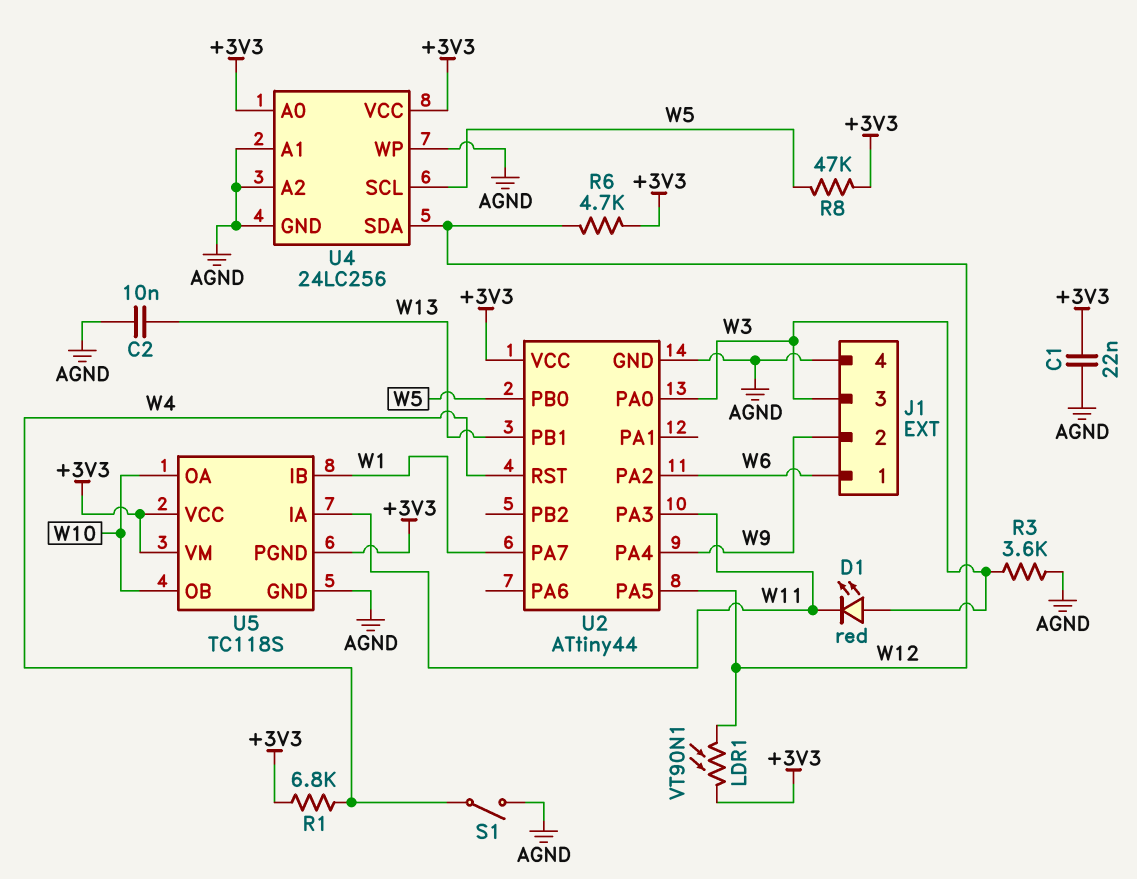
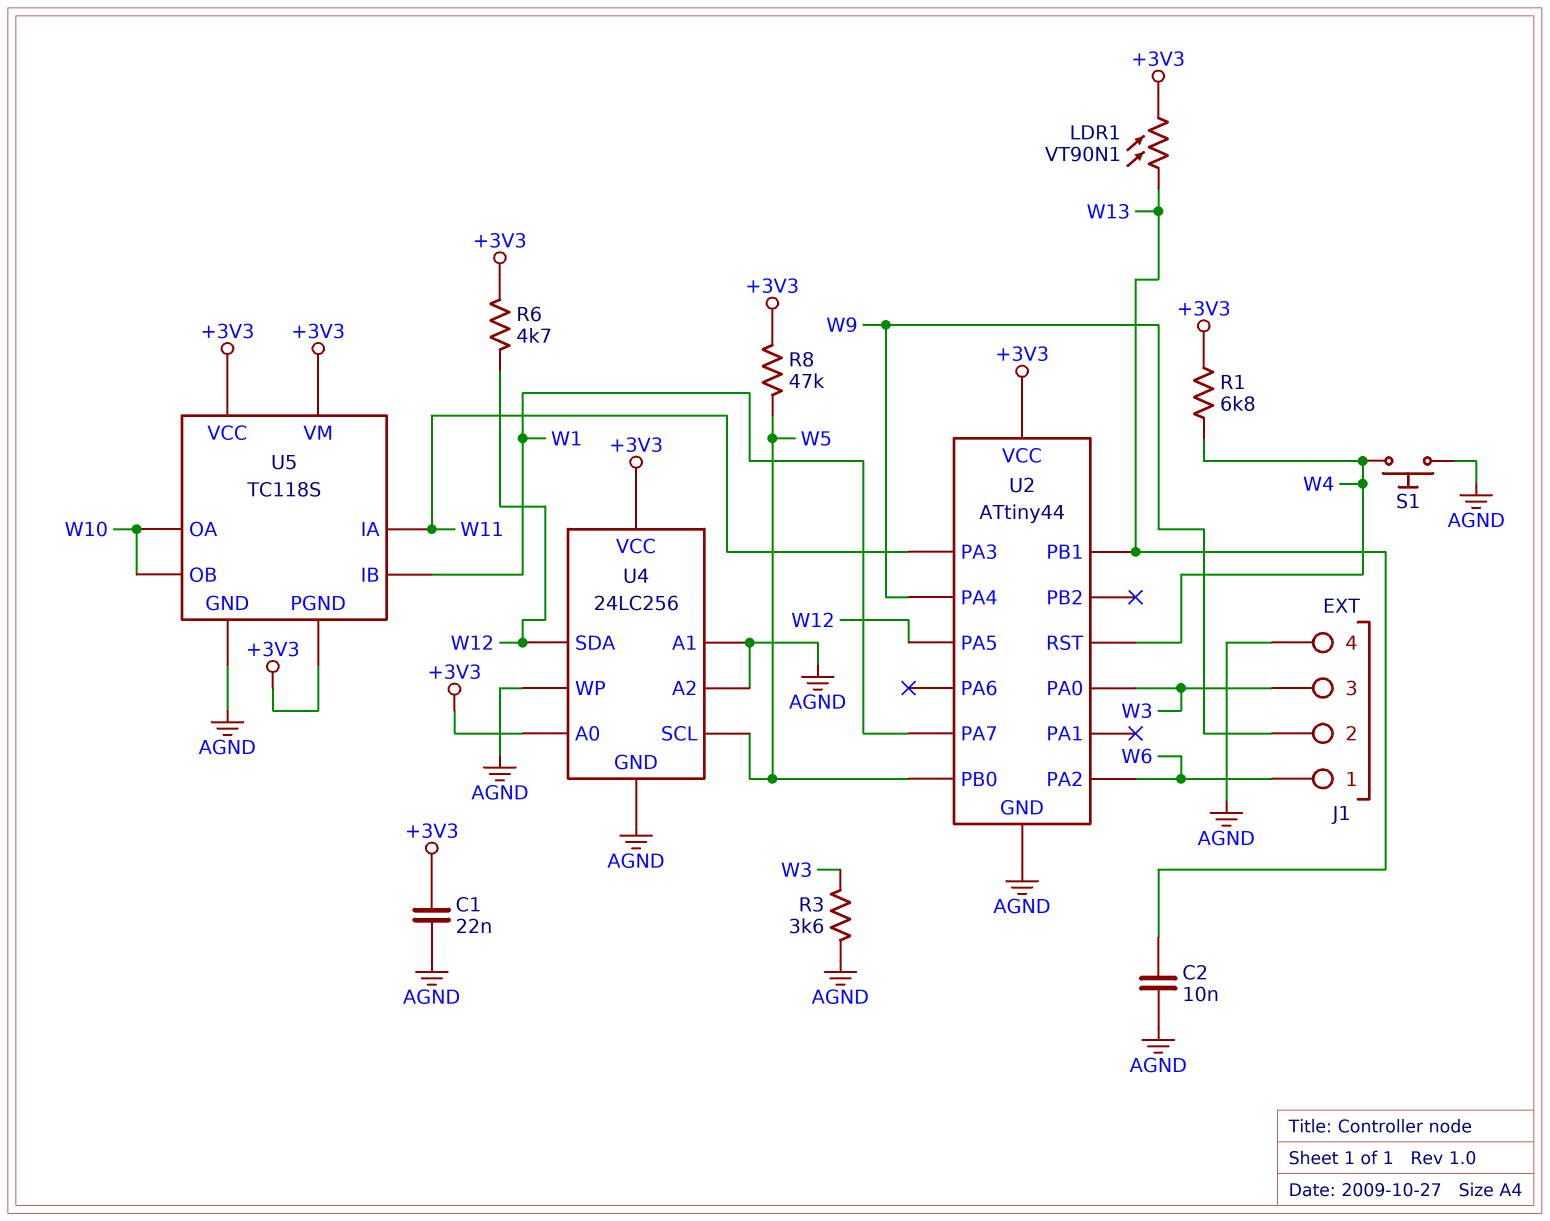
D1: LED red (A W3, K W11) -> none
LDR1: VT90N1 (+3V3, W12) -> VT90N1 (+3V3, W13)
S1: switch (AGND, W4) -> button (AGND, W4)

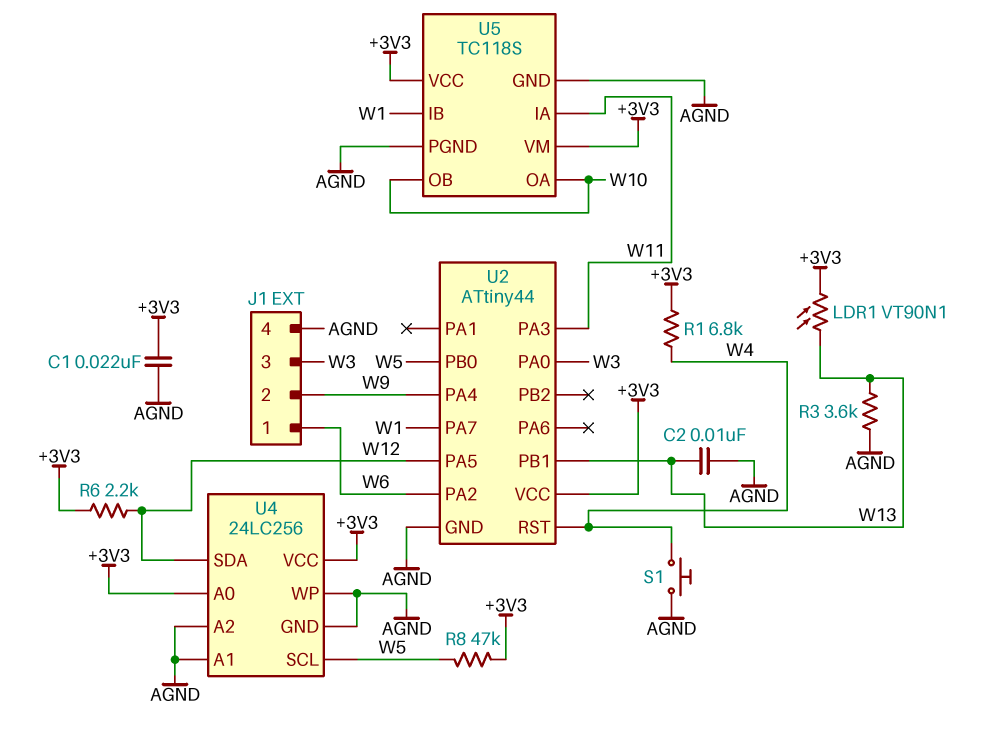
R3: 3.6k (AGND, W3) -> 3.6k (AGND, W13)
R6: 4.7k (+3V3, W12) -> 2.2k (+3V3, W12)
U5 pin PGND: +3V3 -> AGND

